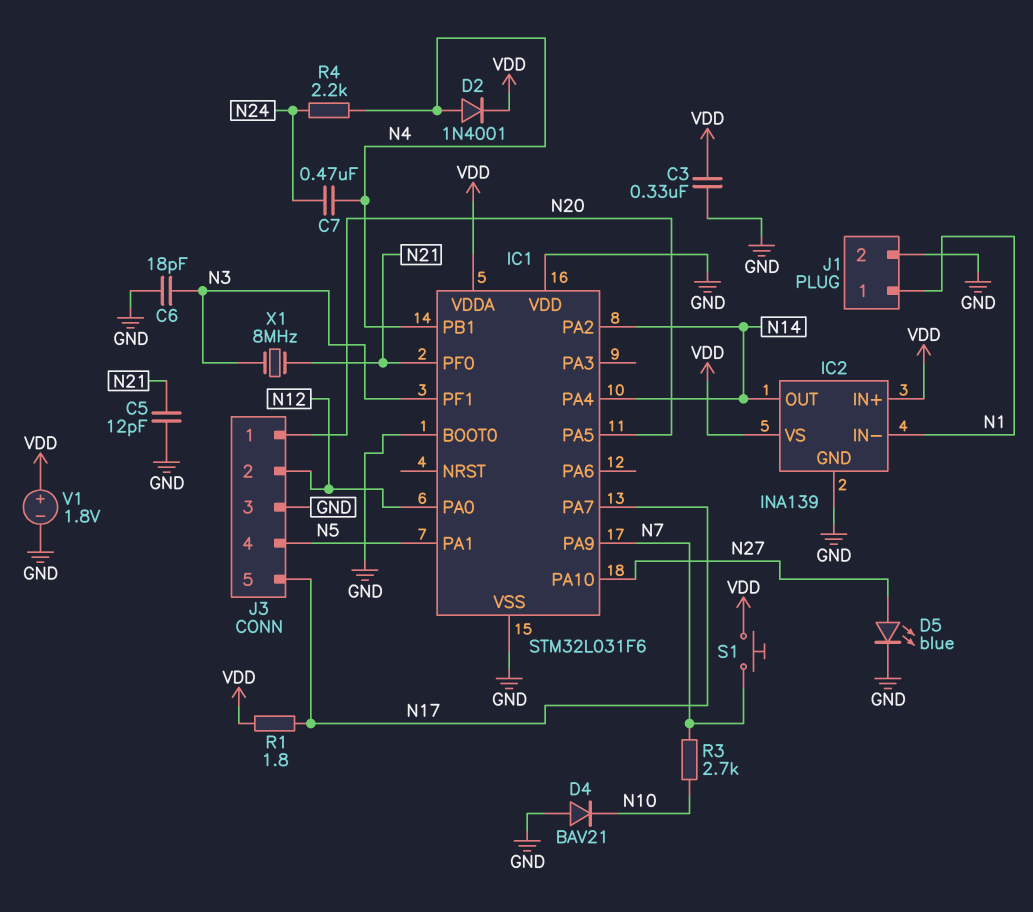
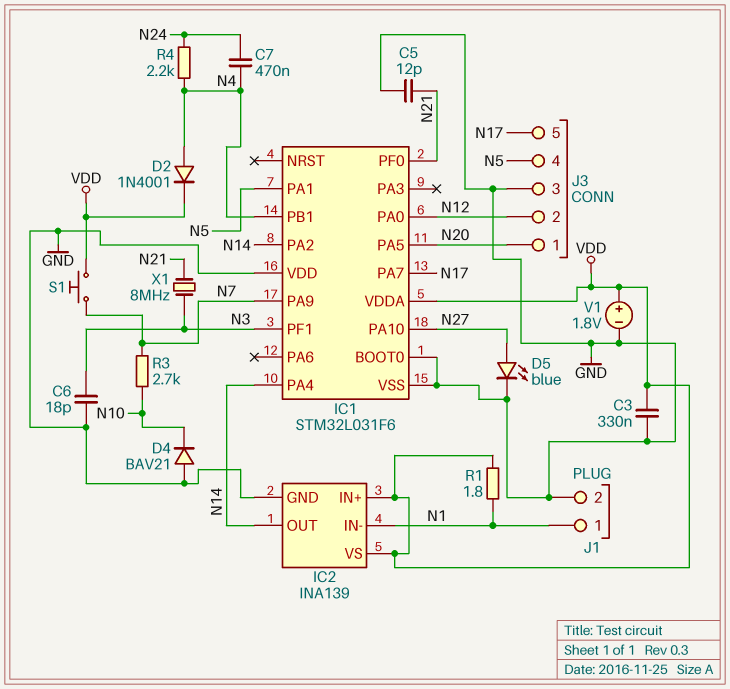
R1: 1.8 (N17, VDD) -> 1.8 (N1, VDD)

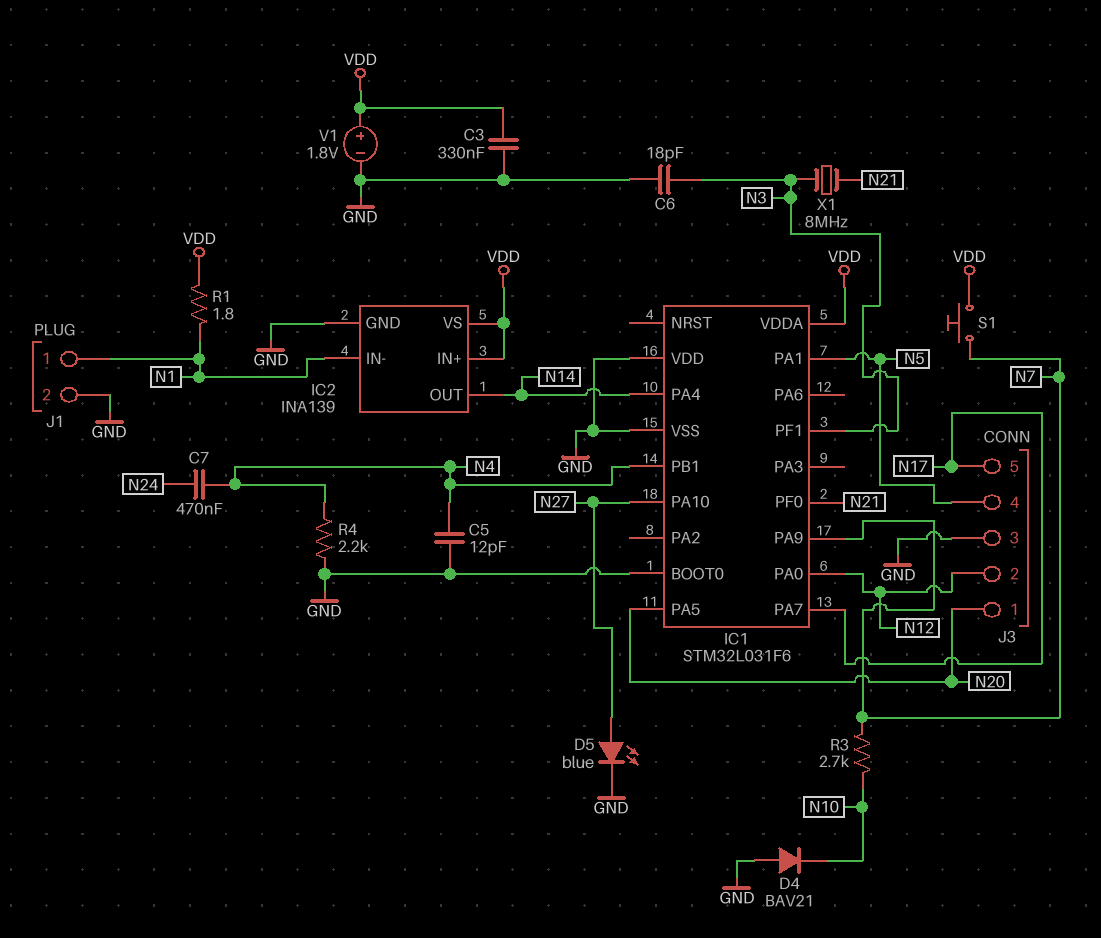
C5: 12pF (GND, N21) -> 12pF (GND, N4)
D2: diode 1N4001 (A N4, K VDD) -> none
IC1 pin PA2: N14 -> none
R4: 2.2k (N4, N24) -> 2.2k (GND, N4)

